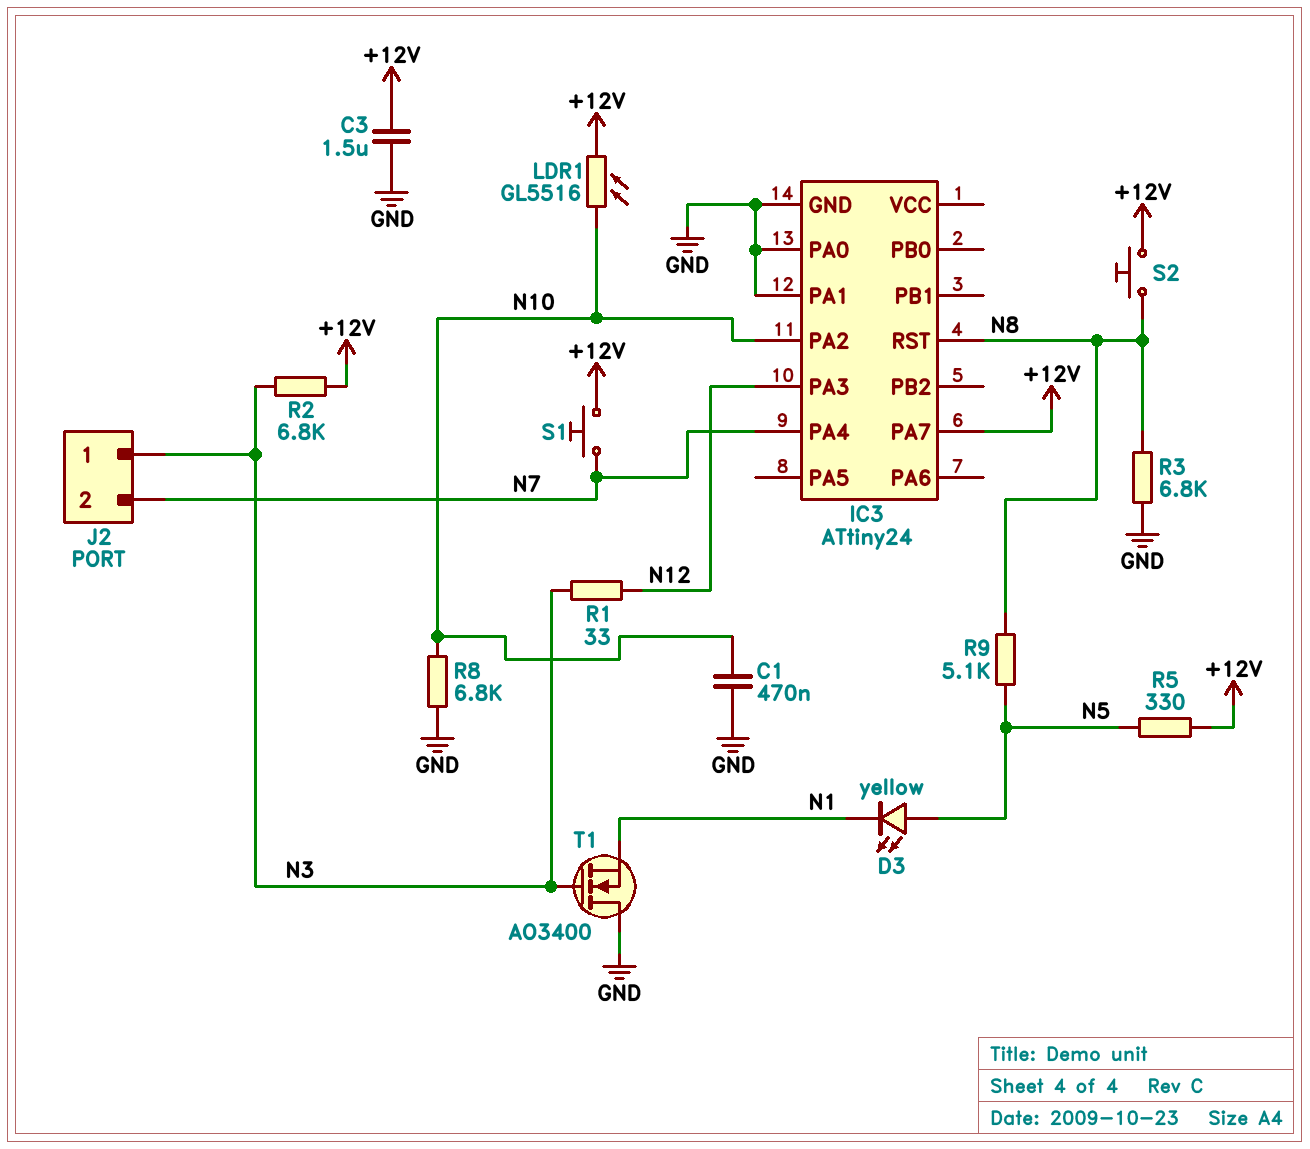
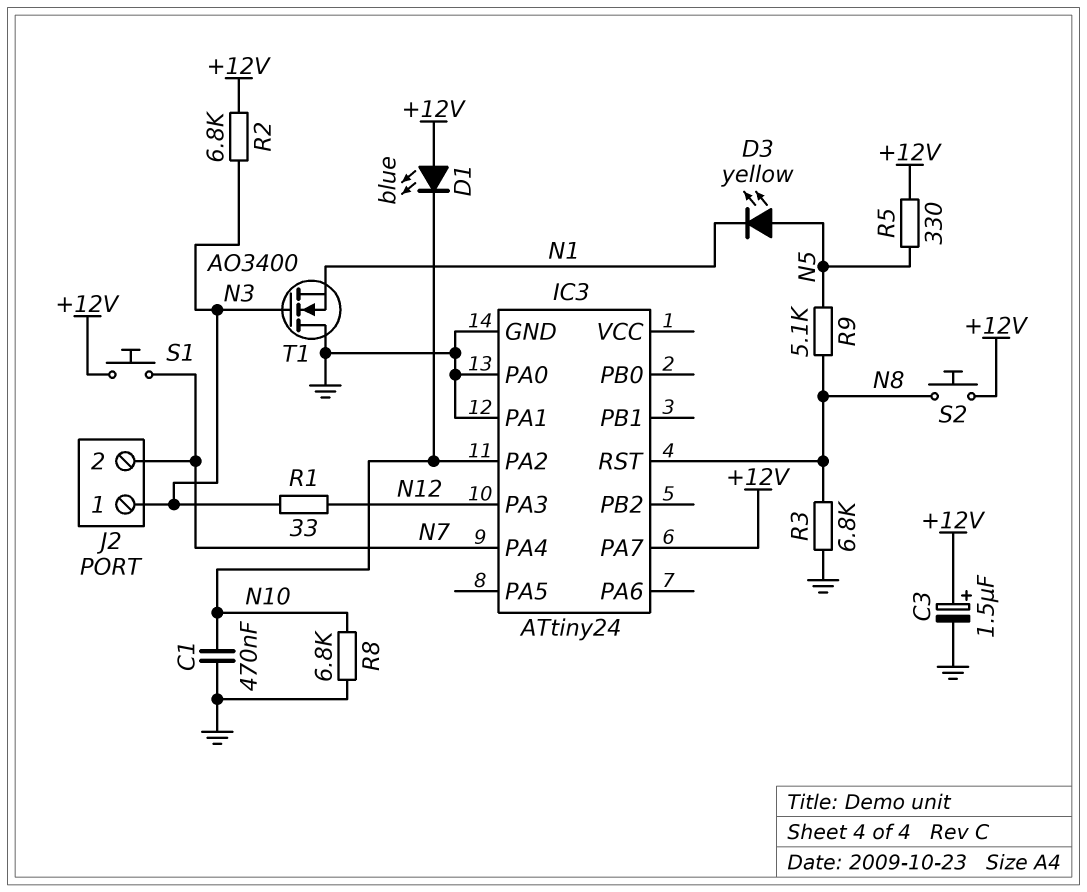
C3: 1.5uF (+12V, GND) -> 1.5uF (plus +12V, minus GND)
D1: none -> LED blue (A +12V, K N10)
LDR1: GL5516 (+12V, N10) -> none

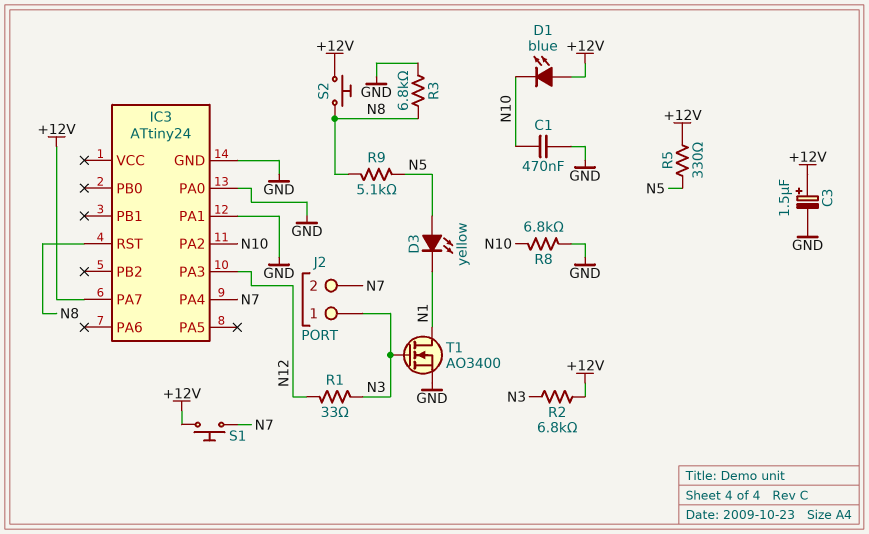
T1: NMOS AO3400 (G N3, D GND, S N1) -> NMOS AO3400 (G N3, D N1, S GND)

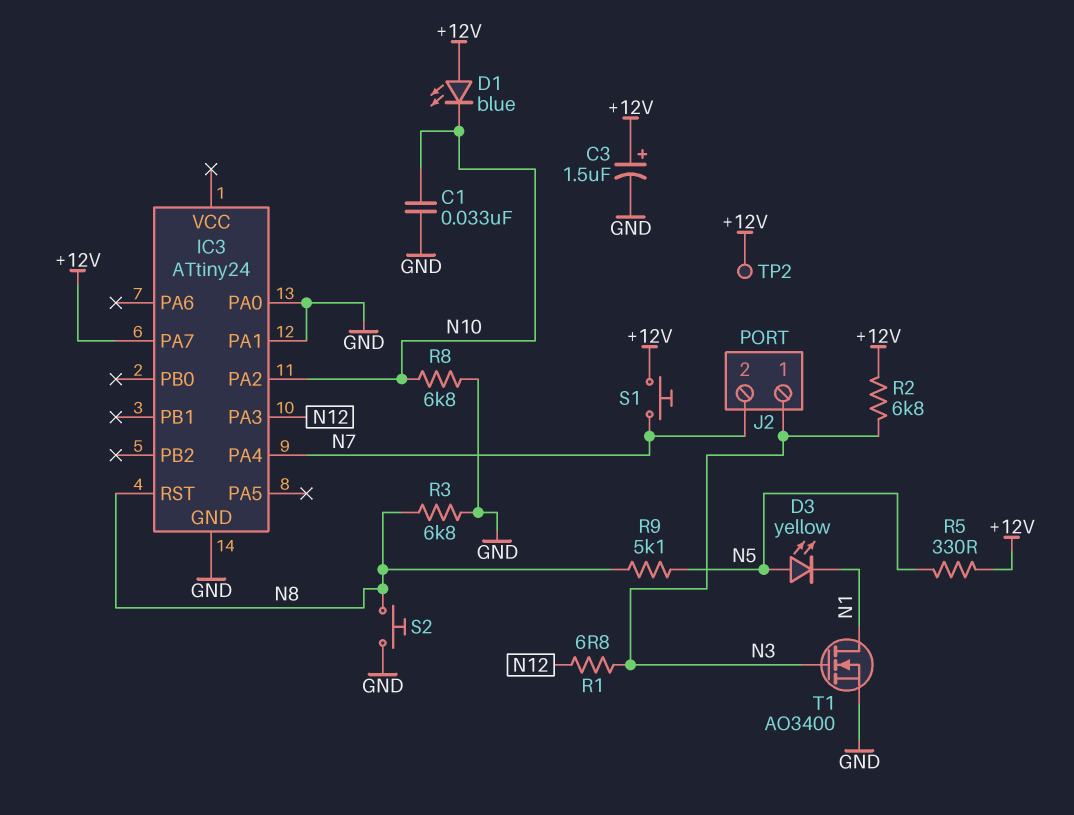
C1: 470nF (GND, N10) -> 33nF (GND, N10)
R1: 33 (N3, N12) -> 6.8 (N3, N12)
S2: button (+12V, N8) -> button (GND, N8)
TP2: none -> test point (+12V)

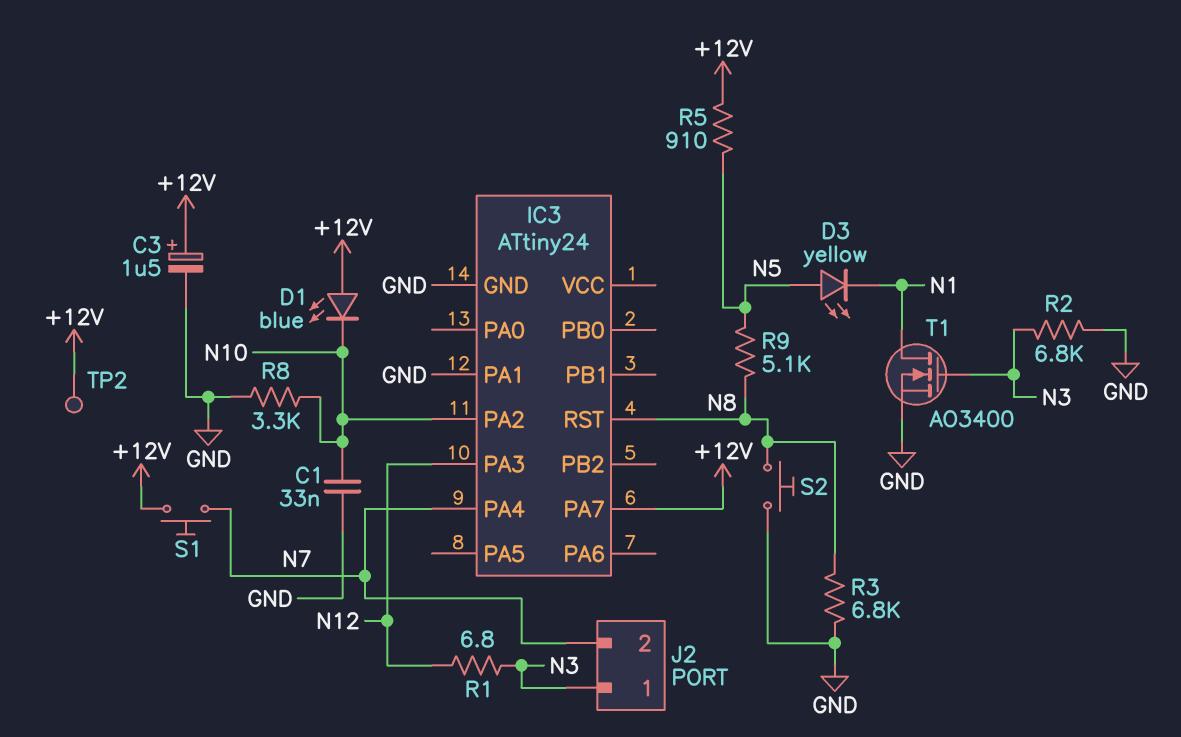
IC3 pin PA0: GND -> none
R2: 6.8k (+12V, N3) -> 6.8k (GND, N3)
R5: 330 (+12V, N5) -> 910 (+12V, N5)
R8: 6.8k (GND, N10) -> 3.3k (GND, N10)

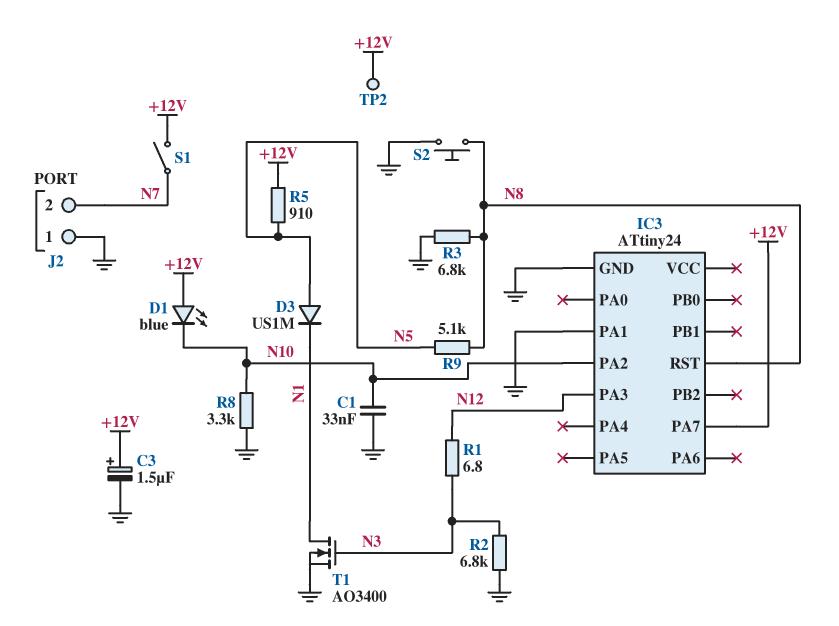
D3: LED yellow (A N5, K N1) -> diode US1M (A N5, K N1)
IC3 pin PA4: N7 -> none
J2 pin 1: N3 -> GND
S1: button (+12V, N7) -> switch (+12V, N7)

